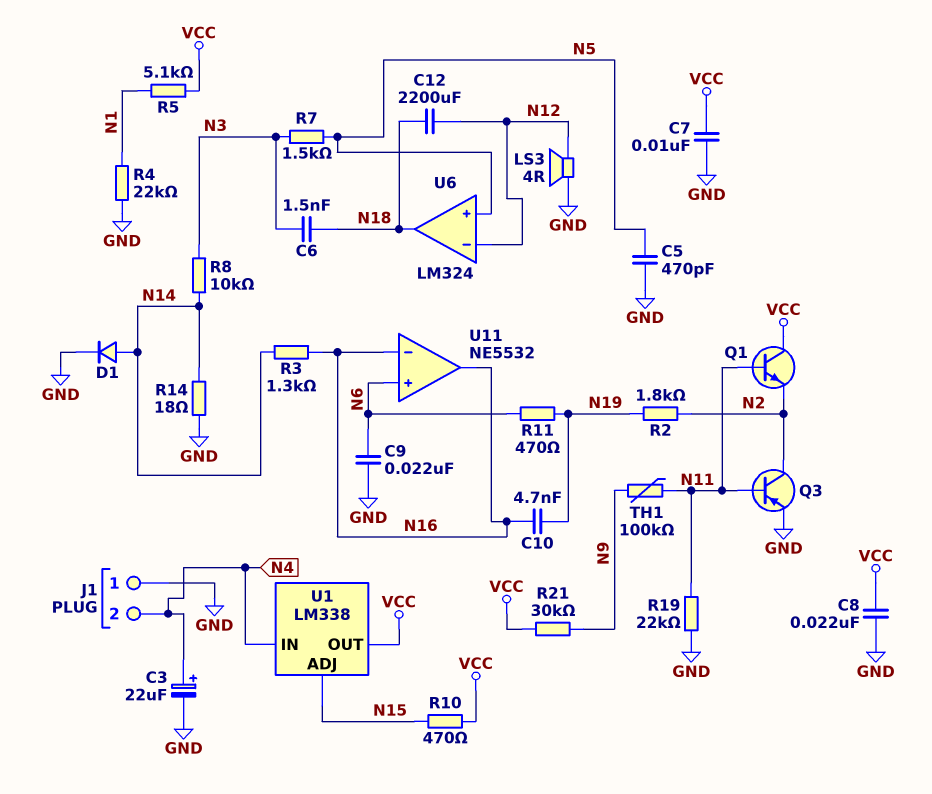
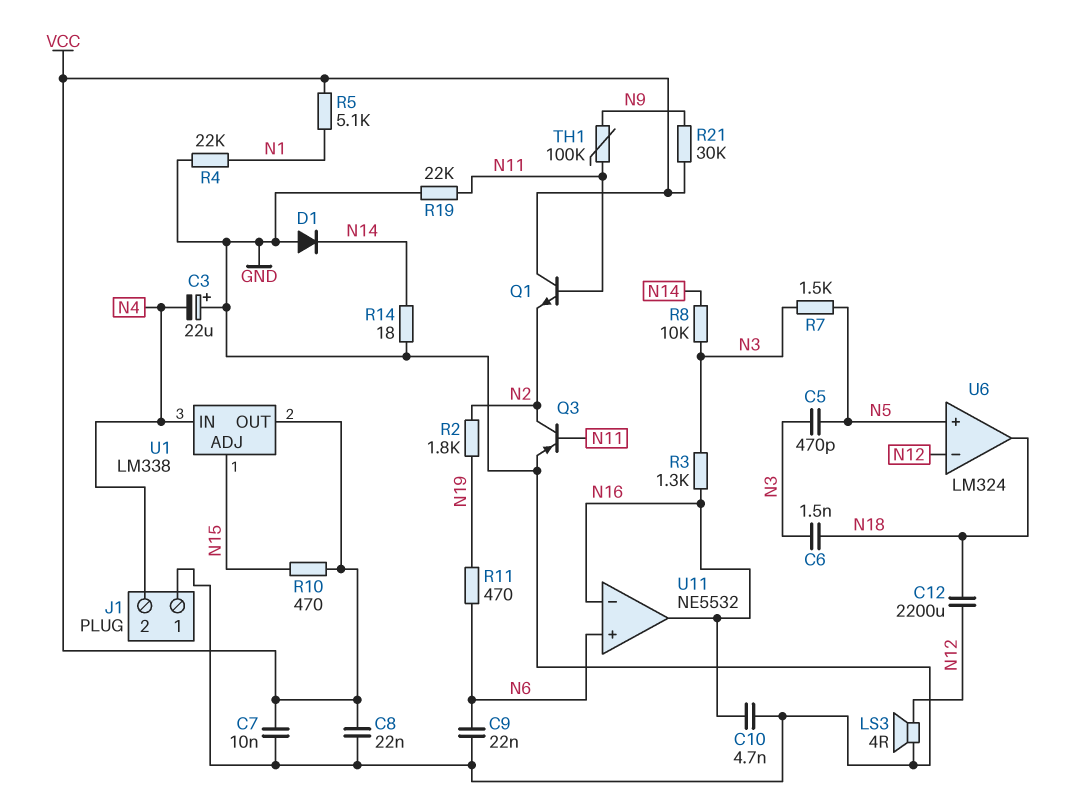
C3: 22uF (plus N4, minus GND) -> 22uF (plus GND, minus N4)
C5: 470pF (GND, N5) -> 470pF (N3, N5)
C10: 4.7nF (N16, N19) -> 4.7nF (GND, N16)
D1: diode (A N14, K GND) -> diode (A GND, K N14)
R3: 1.3k (N14, N16) -> 1.3k (N3, N16)

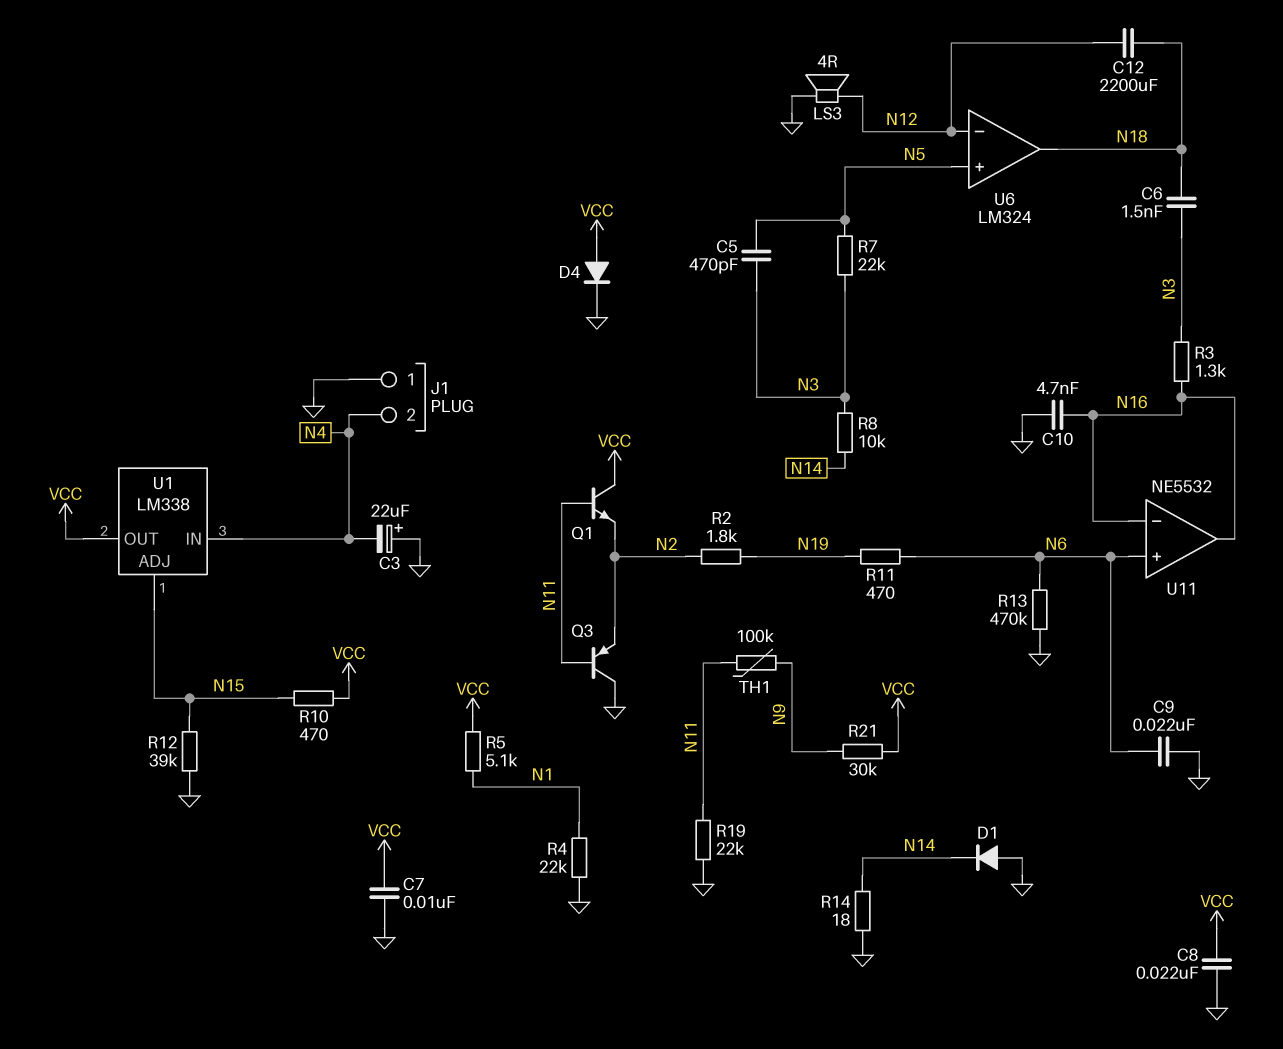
D4: none -> diode (A VCC, K GND)
Q3: PNP (B N11, C N2, E GND) -> PNP (B N11, C GND, E N2)
R7: 1.5k (N3, N5) -> 22k (N3, N5)
R12: none -> 39k (GND, N15)
R13: none -> 470k (GND, N6)

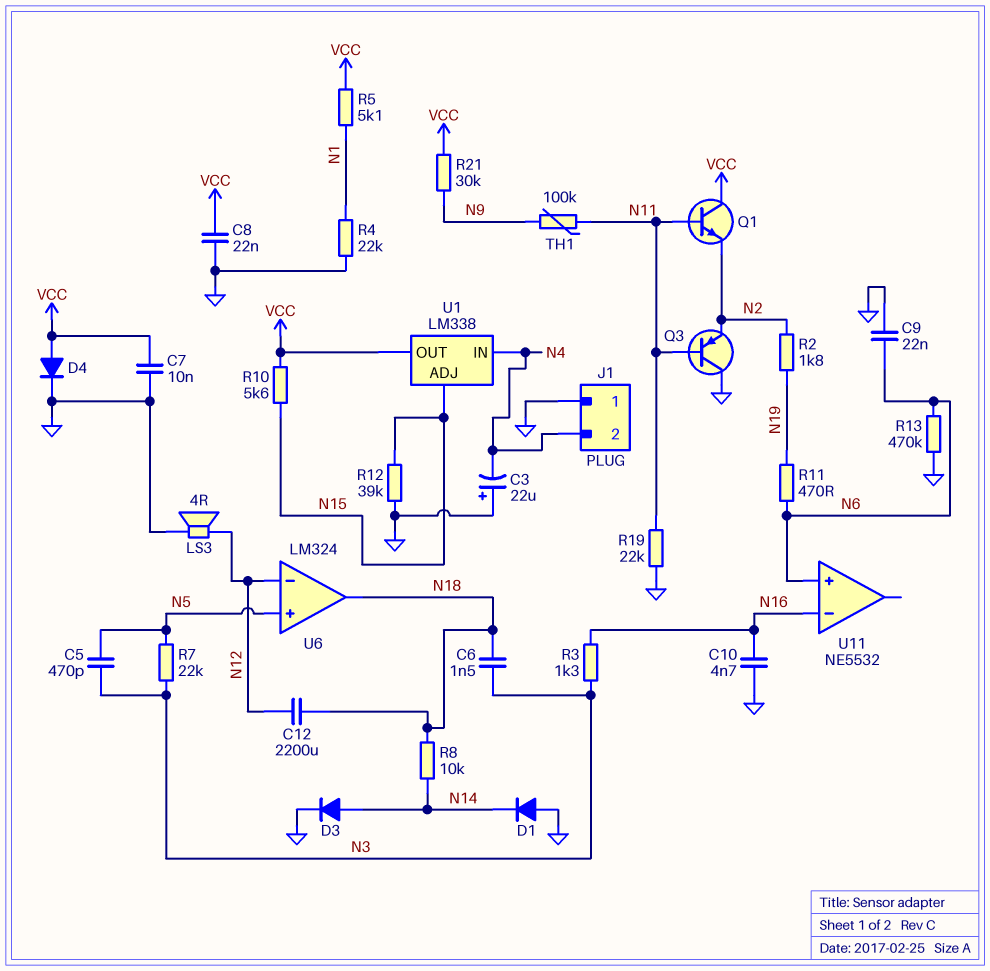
D3: none -> diode (A N14, K GND)
R8: 10k (N3, N14) -> 10k (N14, N18)
R10: 470 (N15, VCC) -> 5.6k (N15, VCC)
R14: 18 (GND, N14) -> none
U11 pin out: N16 -> none

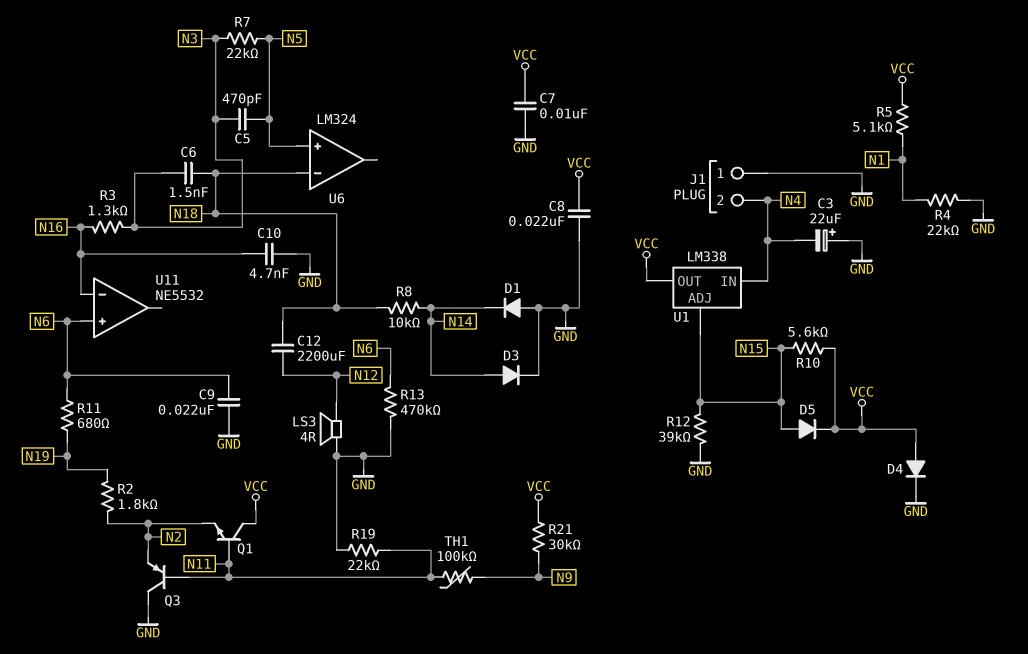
D5: none -> diode (A N15, K VCC)
R11: 470 (N6, N19) -> 680 (N6, N19)
U6 pin in-: N12 -> N18
U6 pin out: N18 -> none

